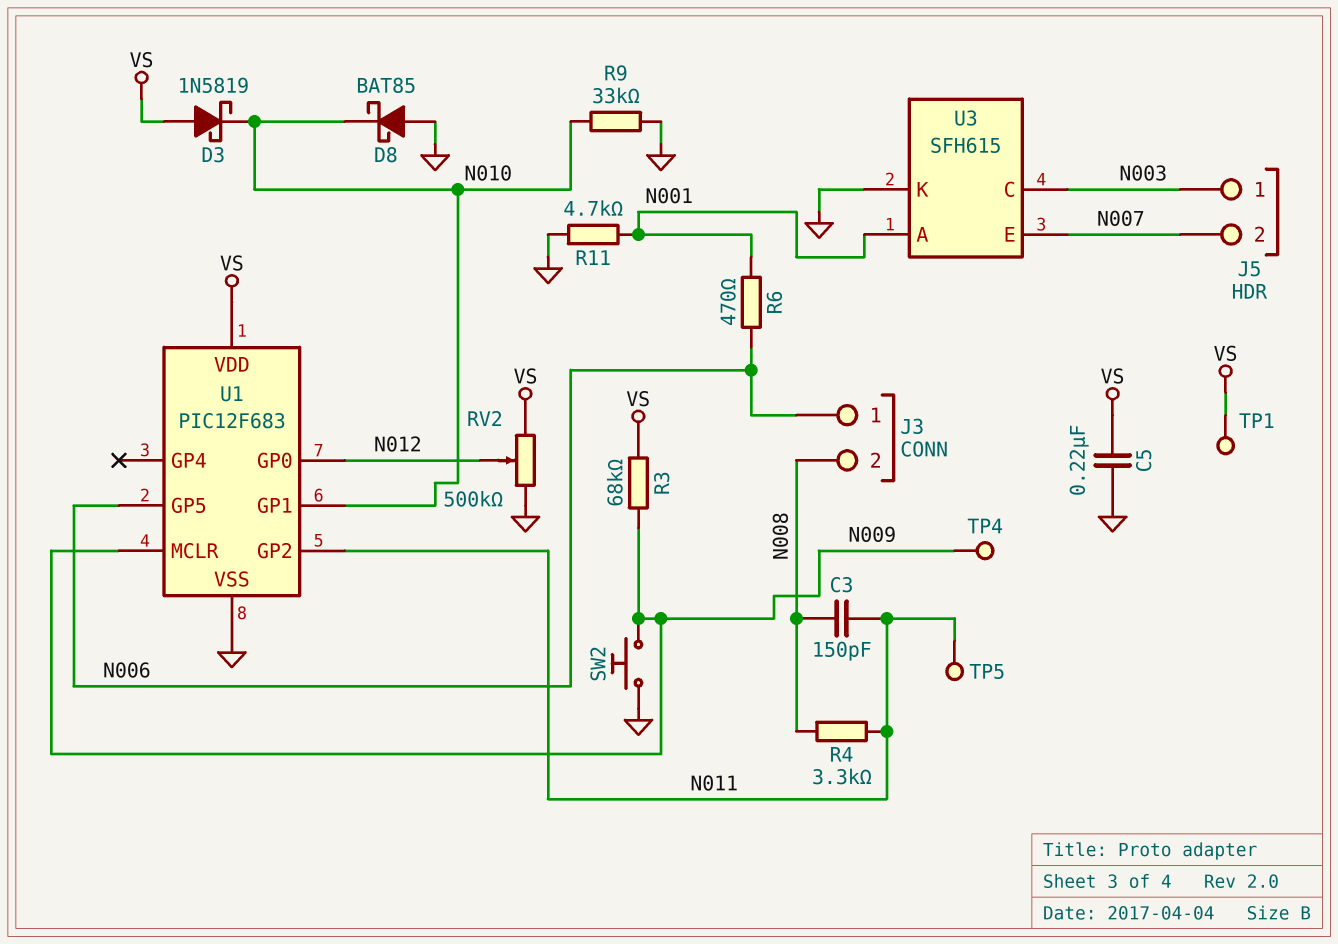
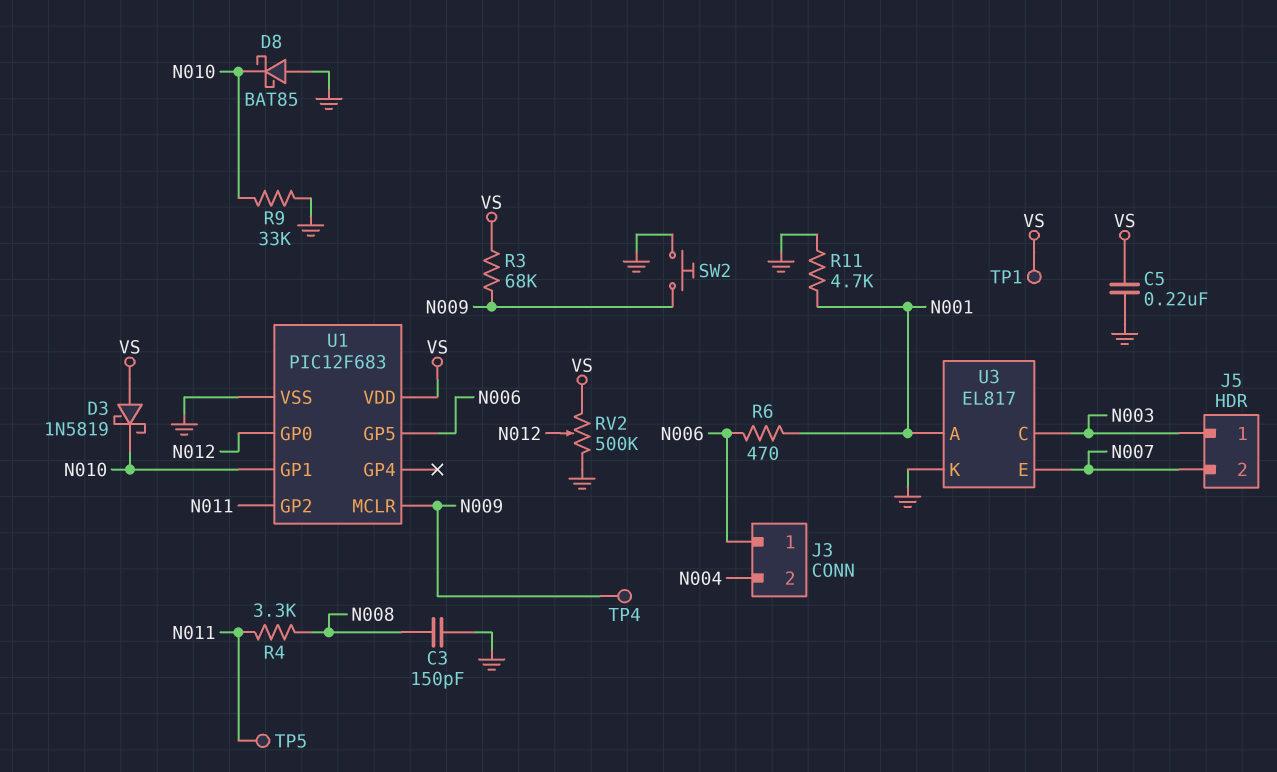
C3: 150pF (N008, N011) -> 150pF (GND, N008)
J3 pin 2: N008 -> N004
U3: SFH615 -> EL817

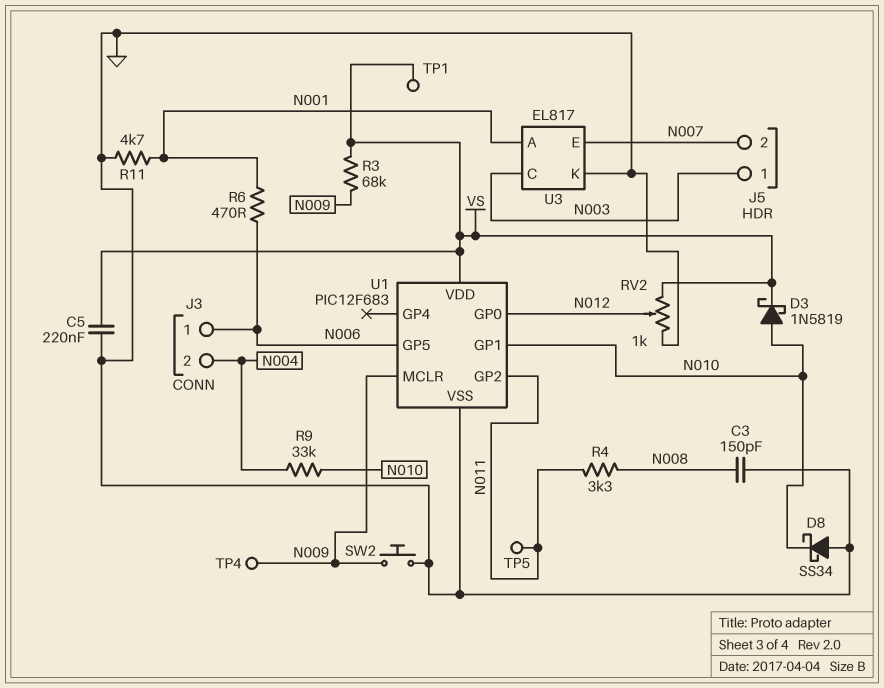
D3: schottky 1N5819 (A VS, K N010) -> schottky 1N5819 (A N010, K VS)
D8: schottky BAT85 (A GND, K N010) -> schottky SS34 (A GND, K N010)
R9: 33k (GND, N010) -> 33k (N004, N010)
RV2: 500k (GND, VS, wiper N012) -> 1k (GND, VS, wiper N012)

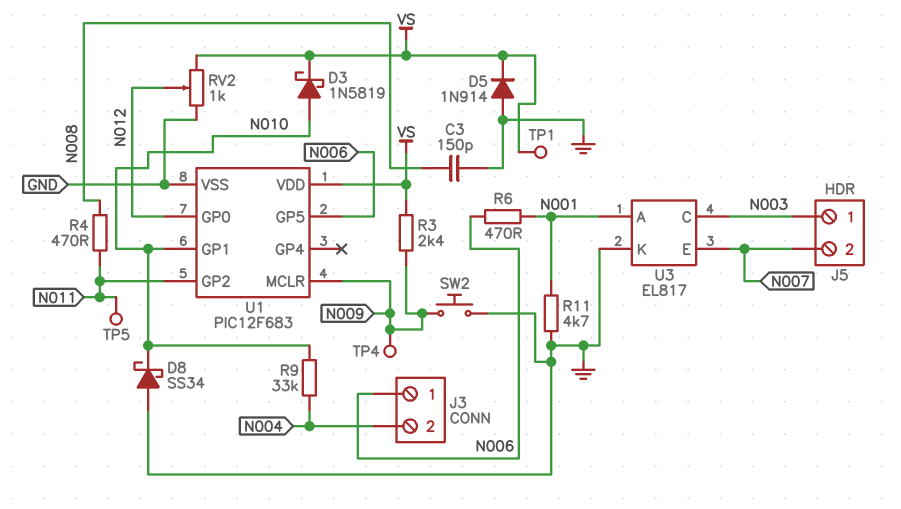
C5: 220nF (GND, VS) -> none
D5: none -> diode 1N914 (A GND, K VS)
R3: 68k (N009, VS) -> 2.4k (N009, VS)
R4: 3.3k (N008, N011) -> 470 (N008, N011)

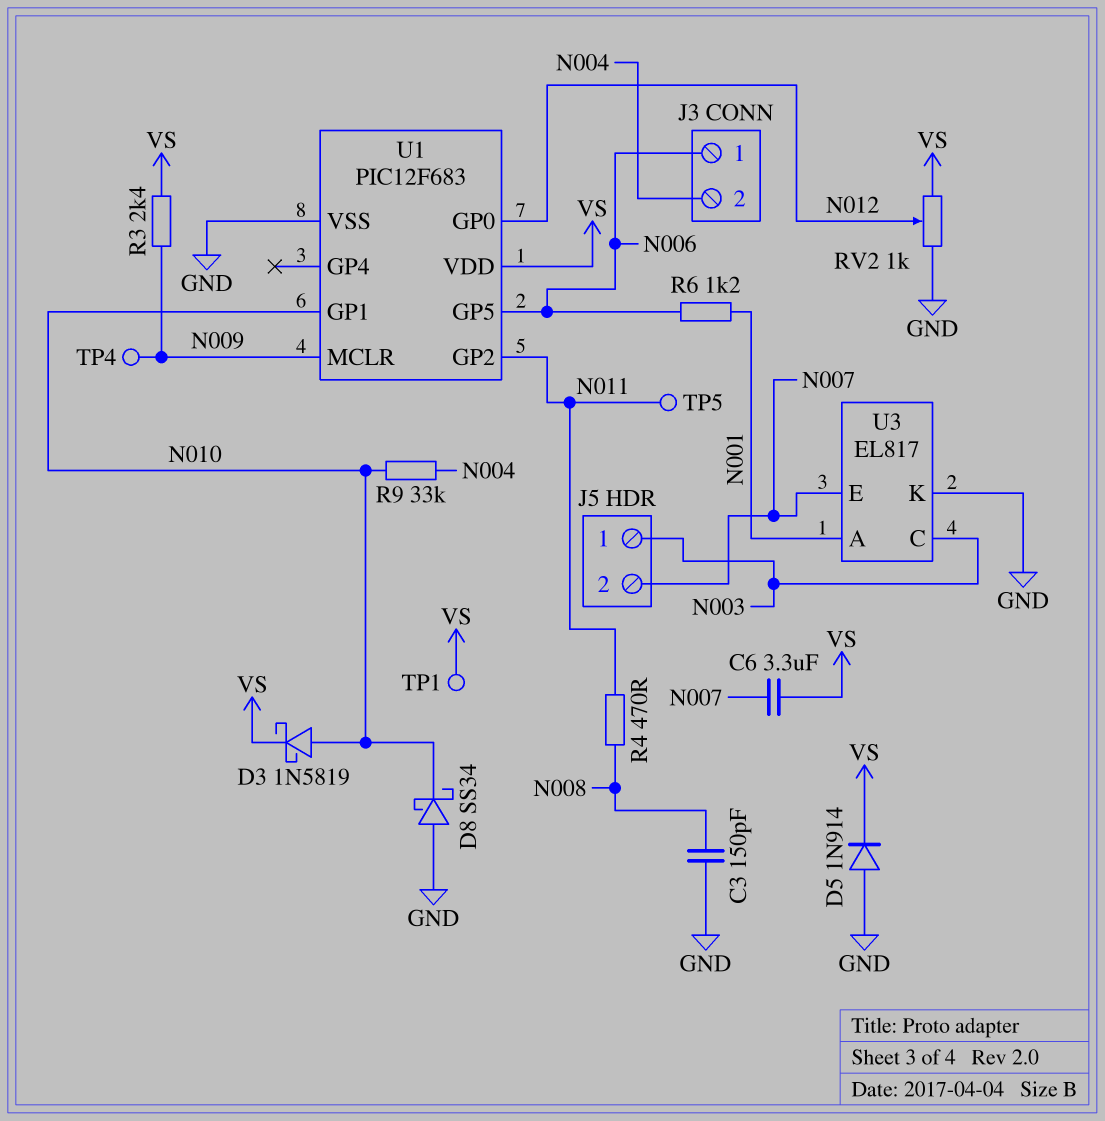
C6: none -> 3.3uF (N007, VS)
R6: 470 (N001, N006) -> 1.2k (N001, N006)
R11: 4.7k (GND, N001) -> none
SW2: button (GND, N009) -> none

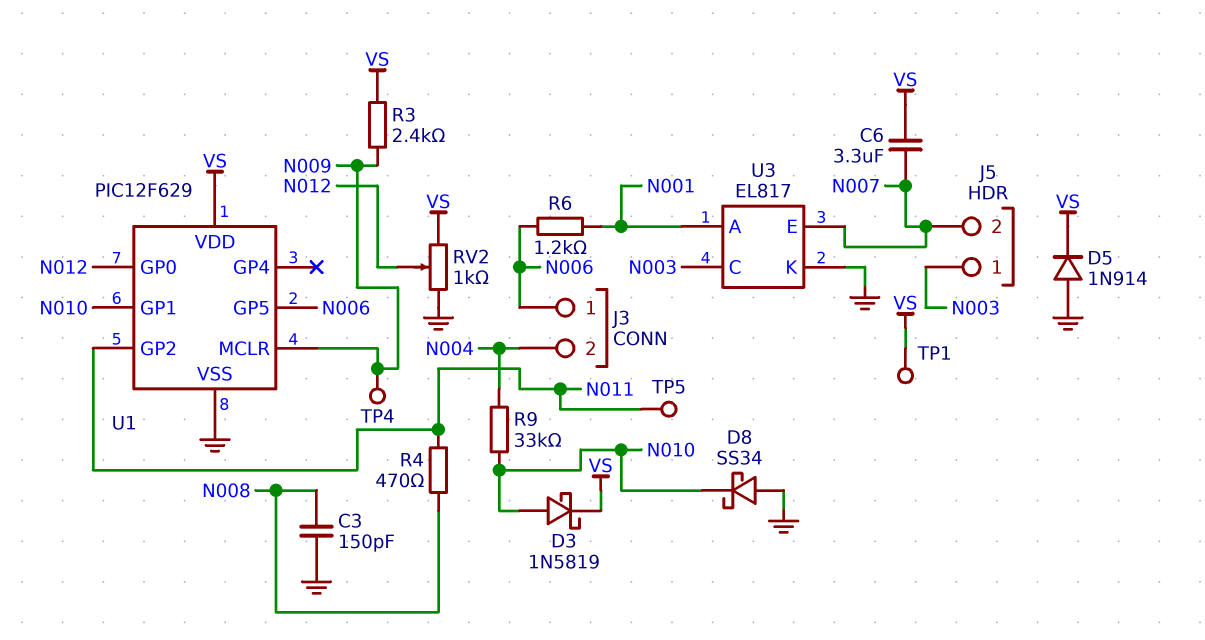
U1: PIC12F683 -> PIC12F629

